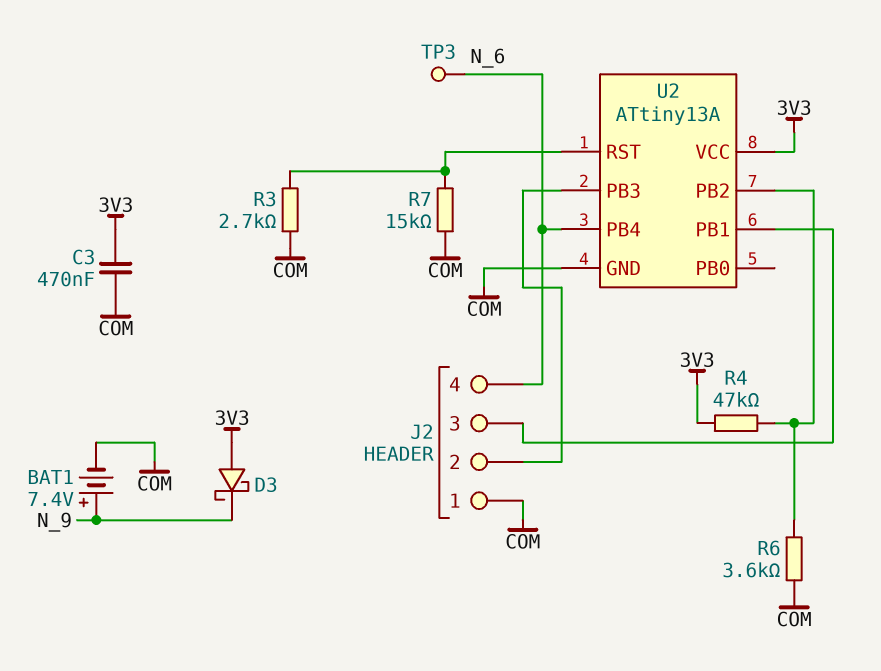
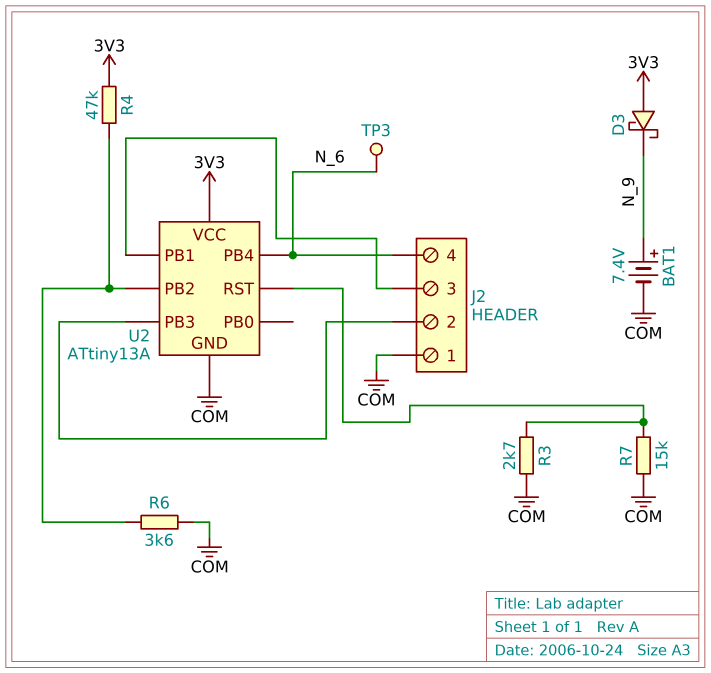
C3: 470nF (3V3, COM) -> none

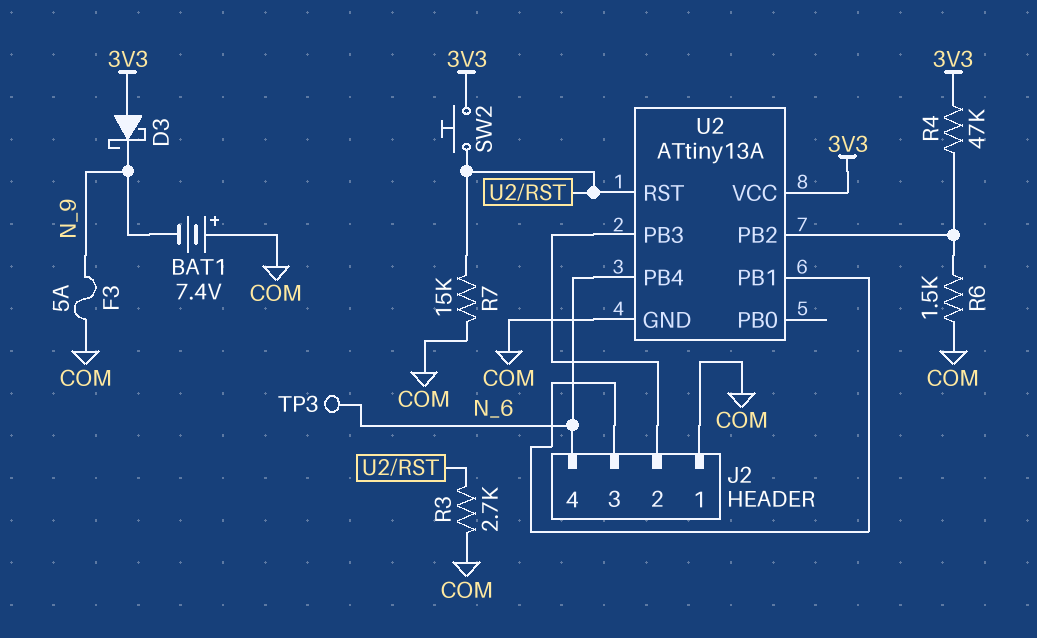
BAT1: 7.4V (plus N_9, minus COM) -> 7.4V (plus COM, minus N_9)
F3: none -> 5A (COM, N_9)
R6: 3.6k (COM, U2/PB2) -> 1.5k (COM, U2/PB2)
SW2: none -> button (3V3, U2/RST)

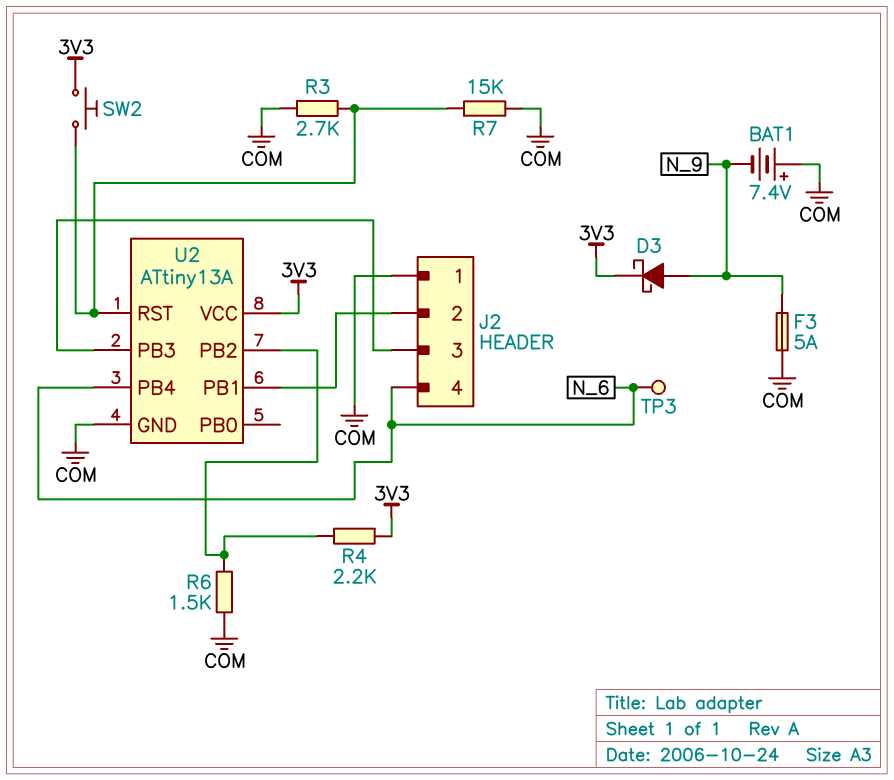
D3: schottky (A 3V3, K N_9) -> schottky (A N_9, K 3V3)
R4: 47k (3V3, U2/PB2) -> 2.2k (3V3, U2/PB2)
U2 pin PB1: J2/3 -> J2/2
U2 pin PB3: J2/2 -> J2/3

